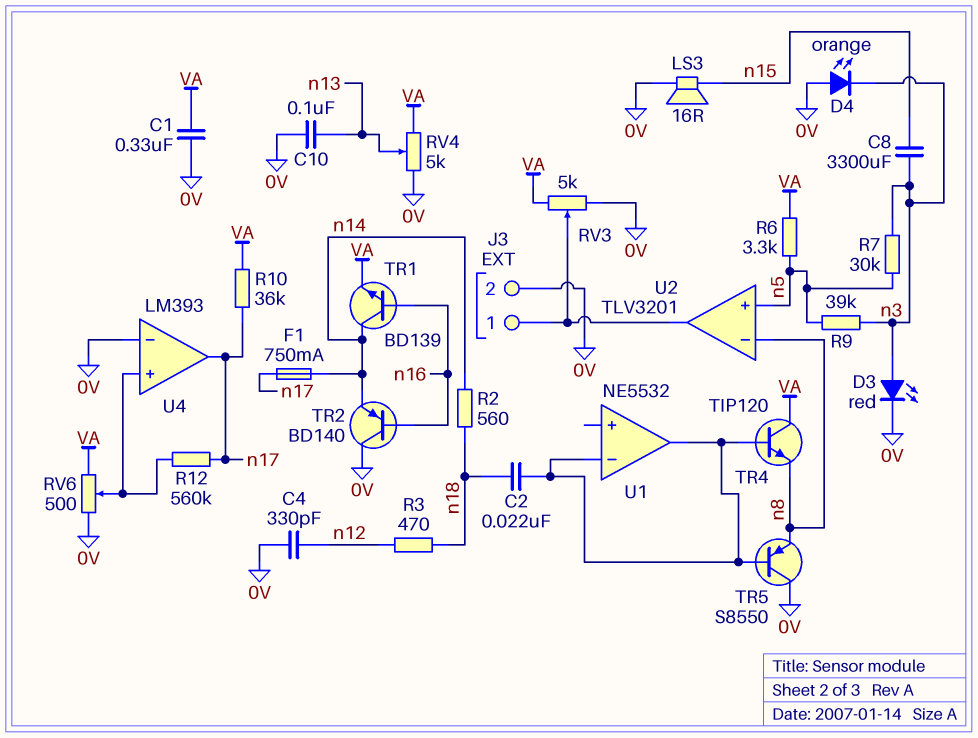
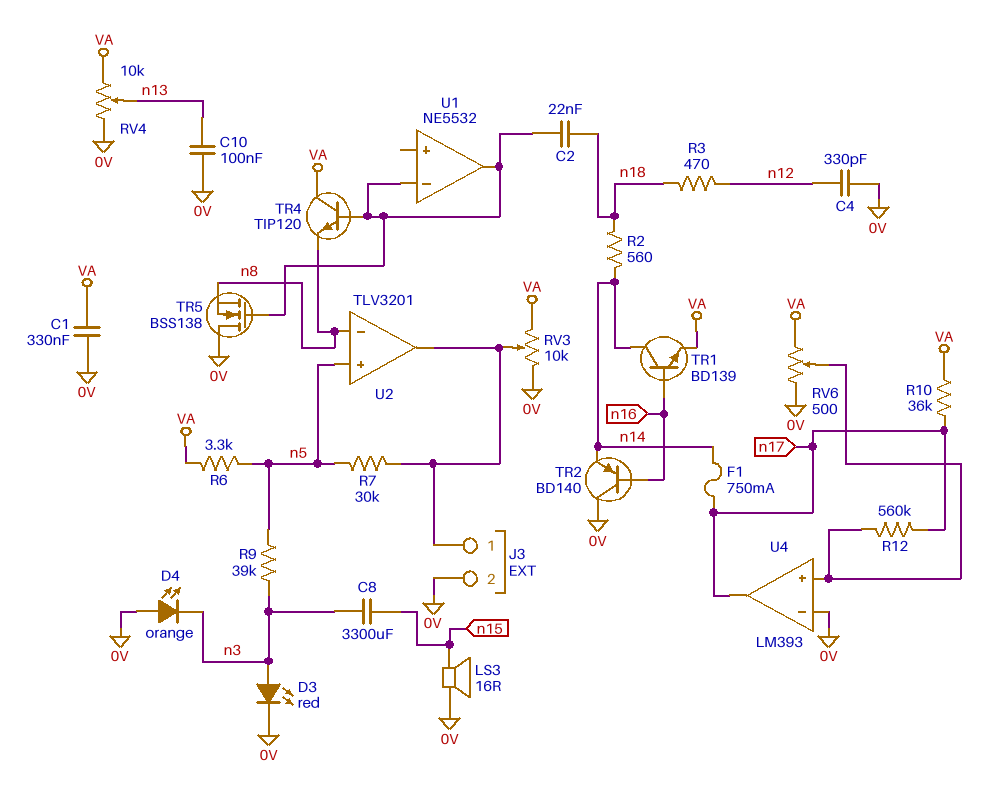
R7: 30k (n3, n5) -> 30k (J3/1, n5)
RV3: 5k (0V, VA, wiper J3/1) -> 10k (0V, VA, wiper J3/1)
RV4: 5k (0V, VA, wiper n13) -> 10k (0V, VA, wiper n13)
TR5: PNP S8550 (B U1/in-, C 0V, E n8) -> NMOS BSS138 (G U1/in-, D 0V, S n8)

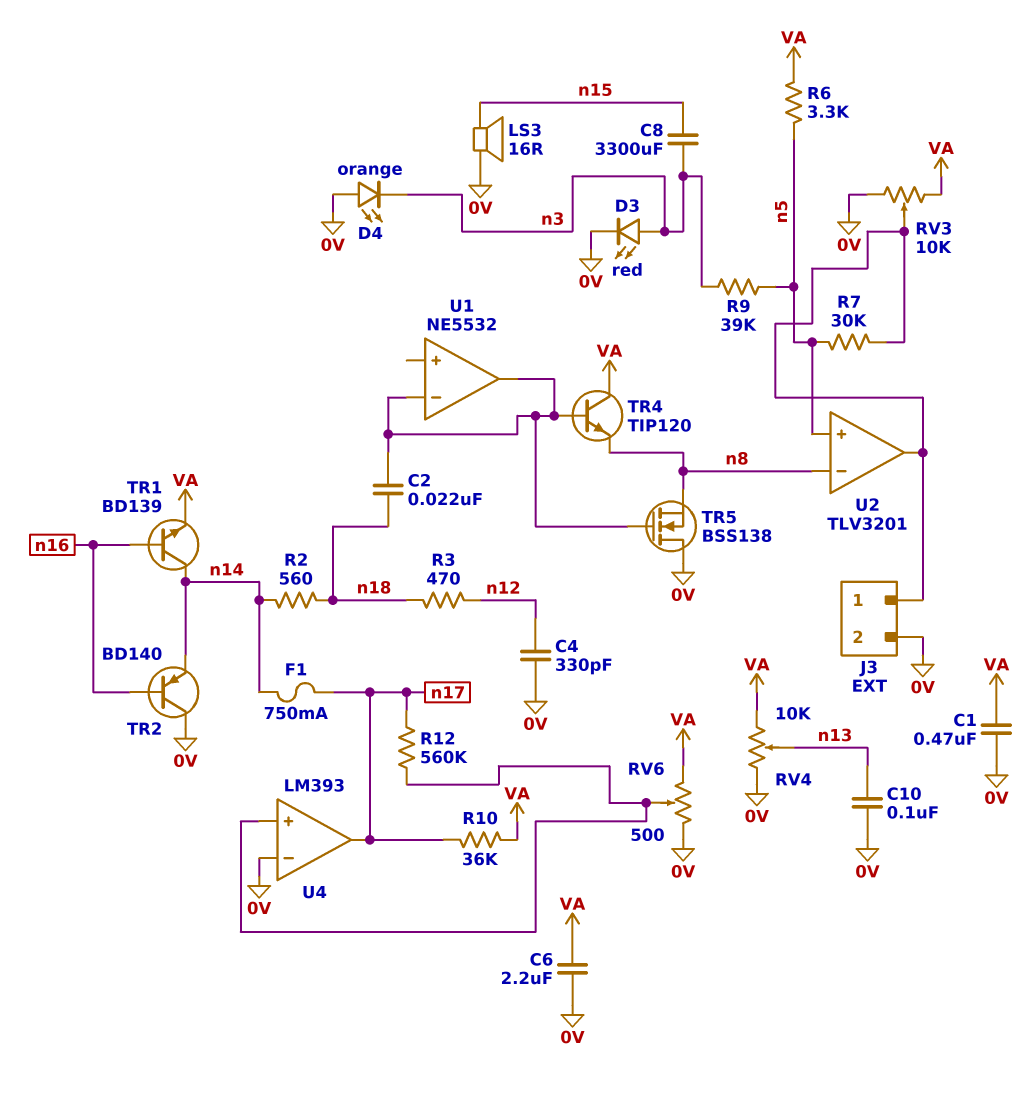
C1: 330nF (0V, VA) -> 470nF (0V, VA)
C6: none -> 2.2uF (0V, VA)

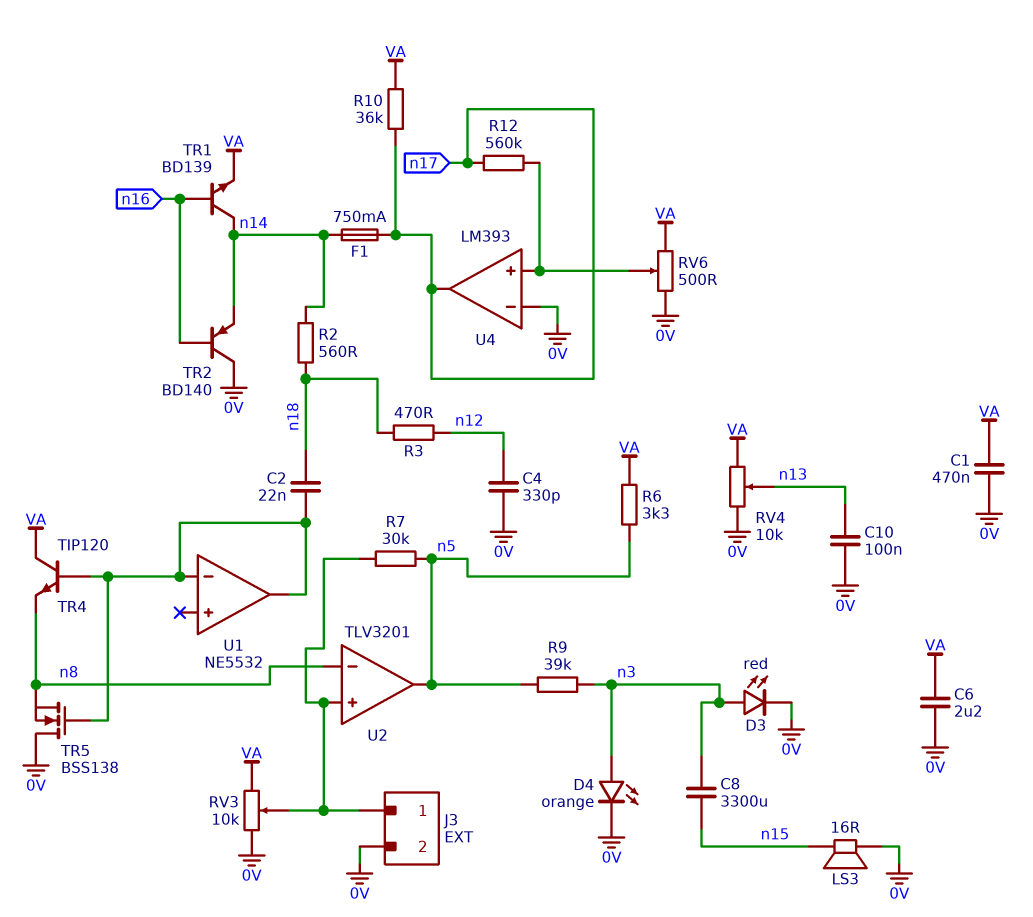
D4: LED orange (A 0V, K n3) -> LED orange (A n3, K 0V)
U2 pin in+: n5 -> J3/1
U2 pin out: J3/1 -> n5

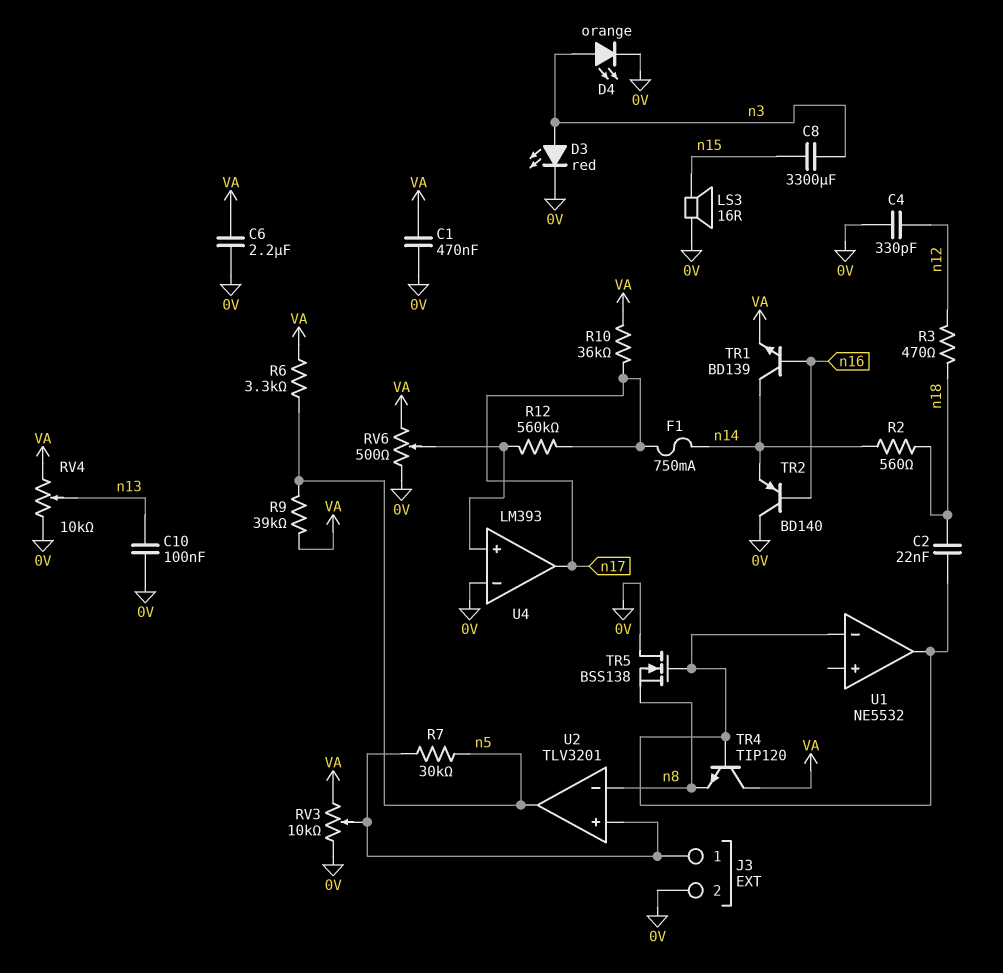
R9: 39k (n3, n5) -> 39k (VA, n5)

